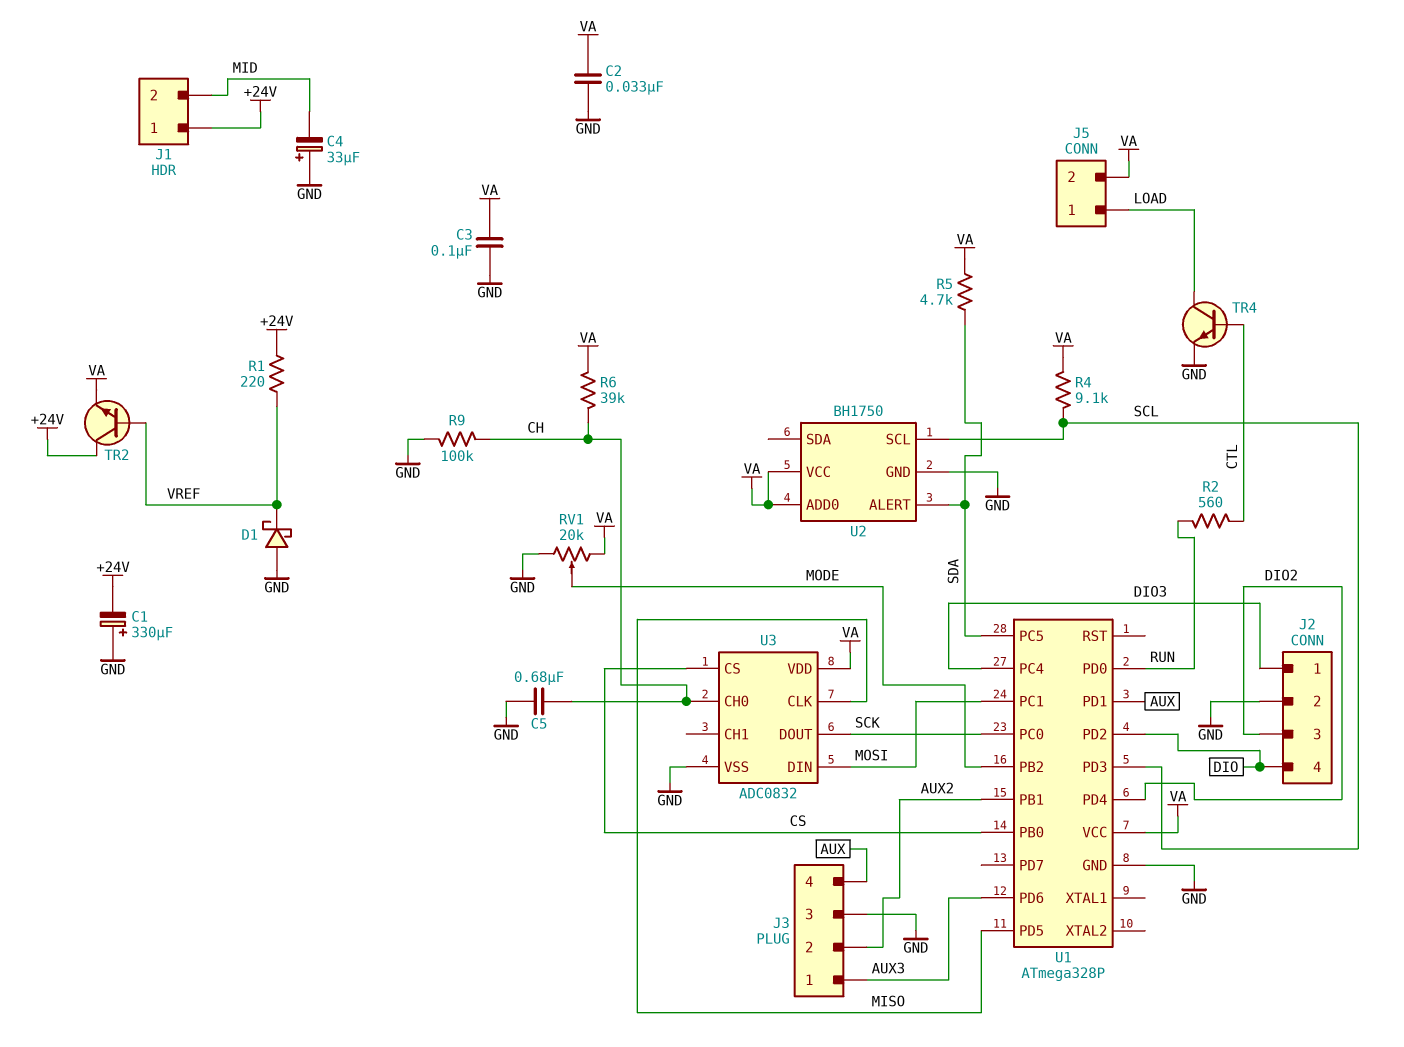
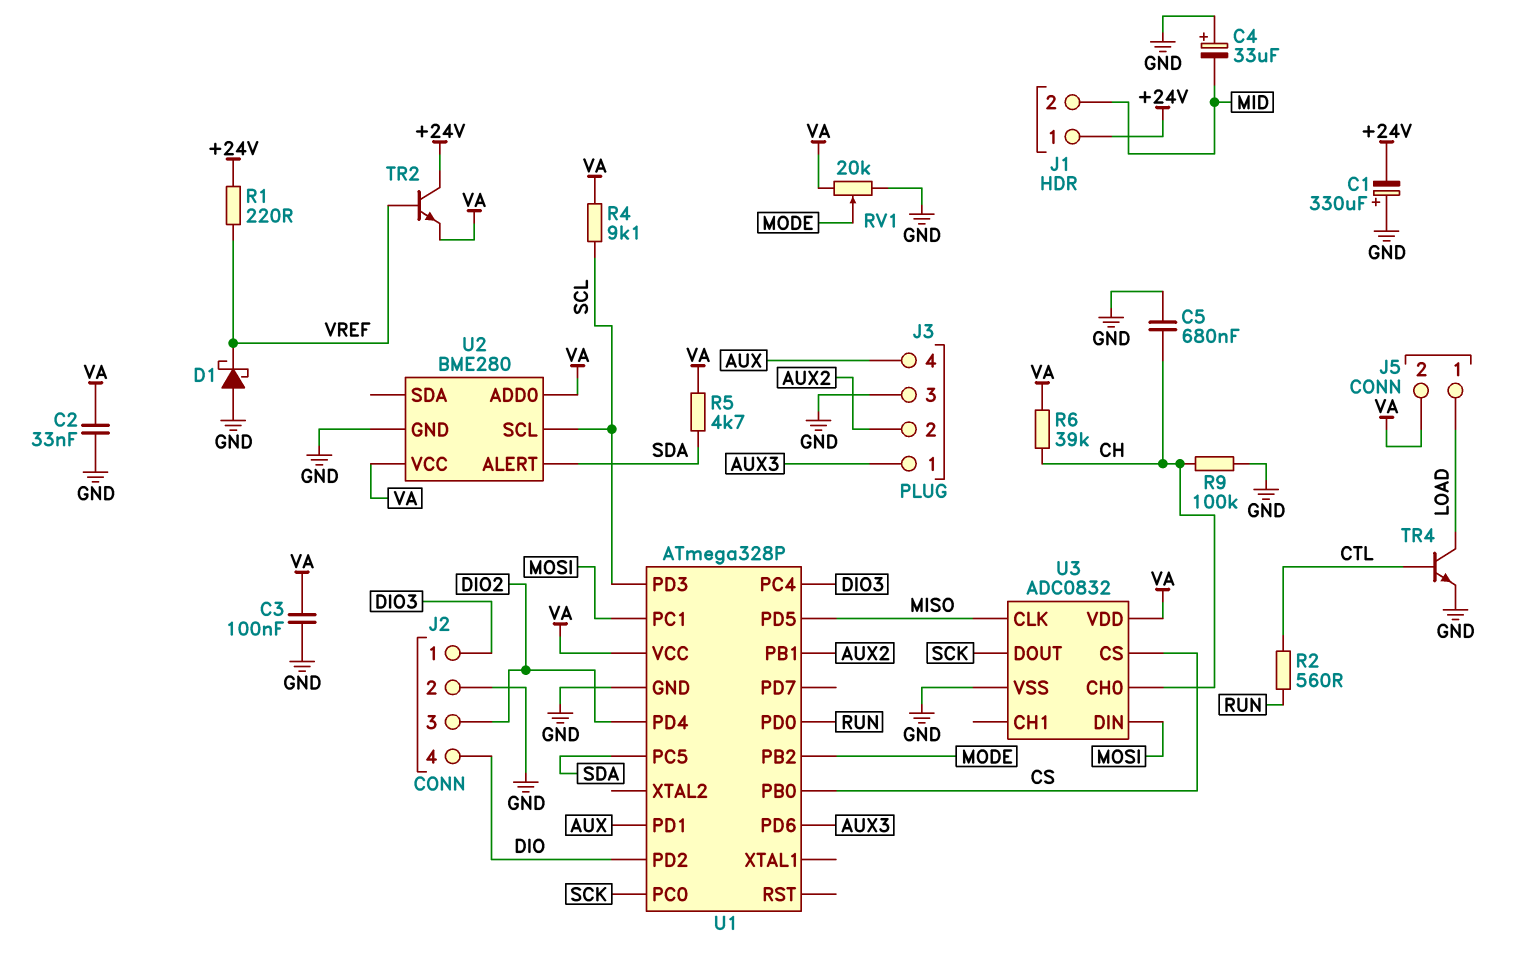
U2: BH1750 -> BME280

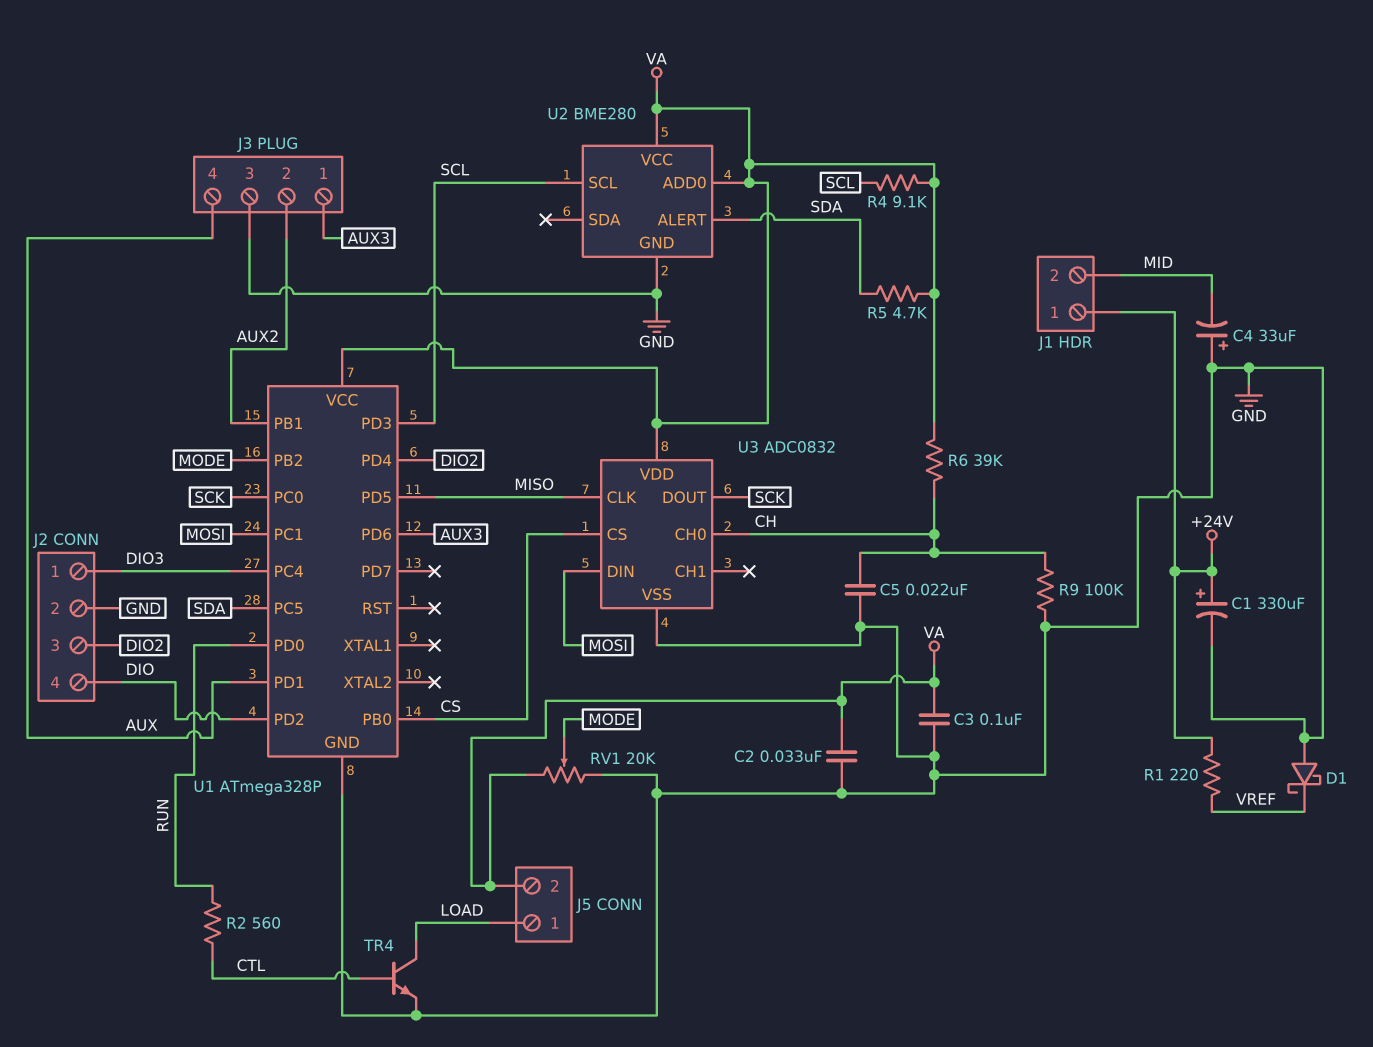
C1: 330uF (plus GND, minus +24V) -> 330uF (plus +24V, minus GND)
C5: 680nF (CH, GND) -> 22nF (CH, GND)
TR2: NPN (B VREF, C +24V, E VA) -> none

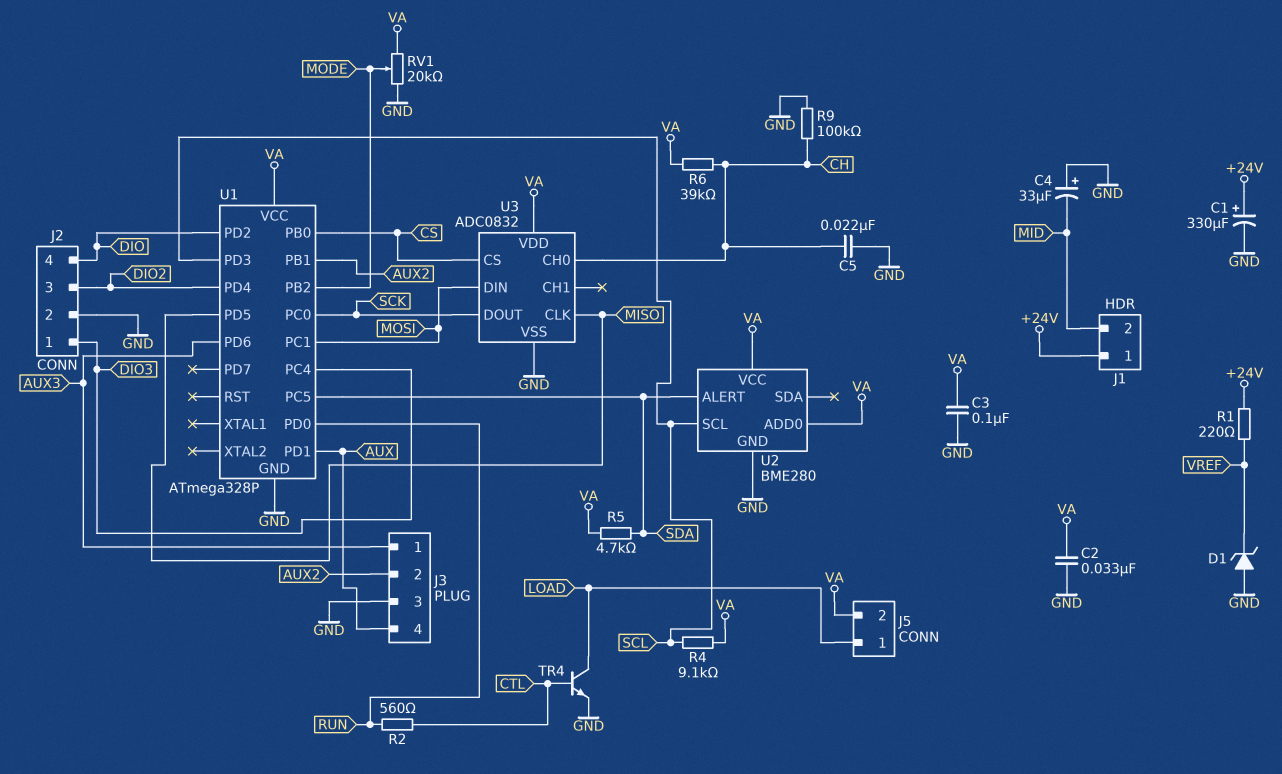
D1: schottky (A GND, K VREF) -> zener (A GND, K VREF)

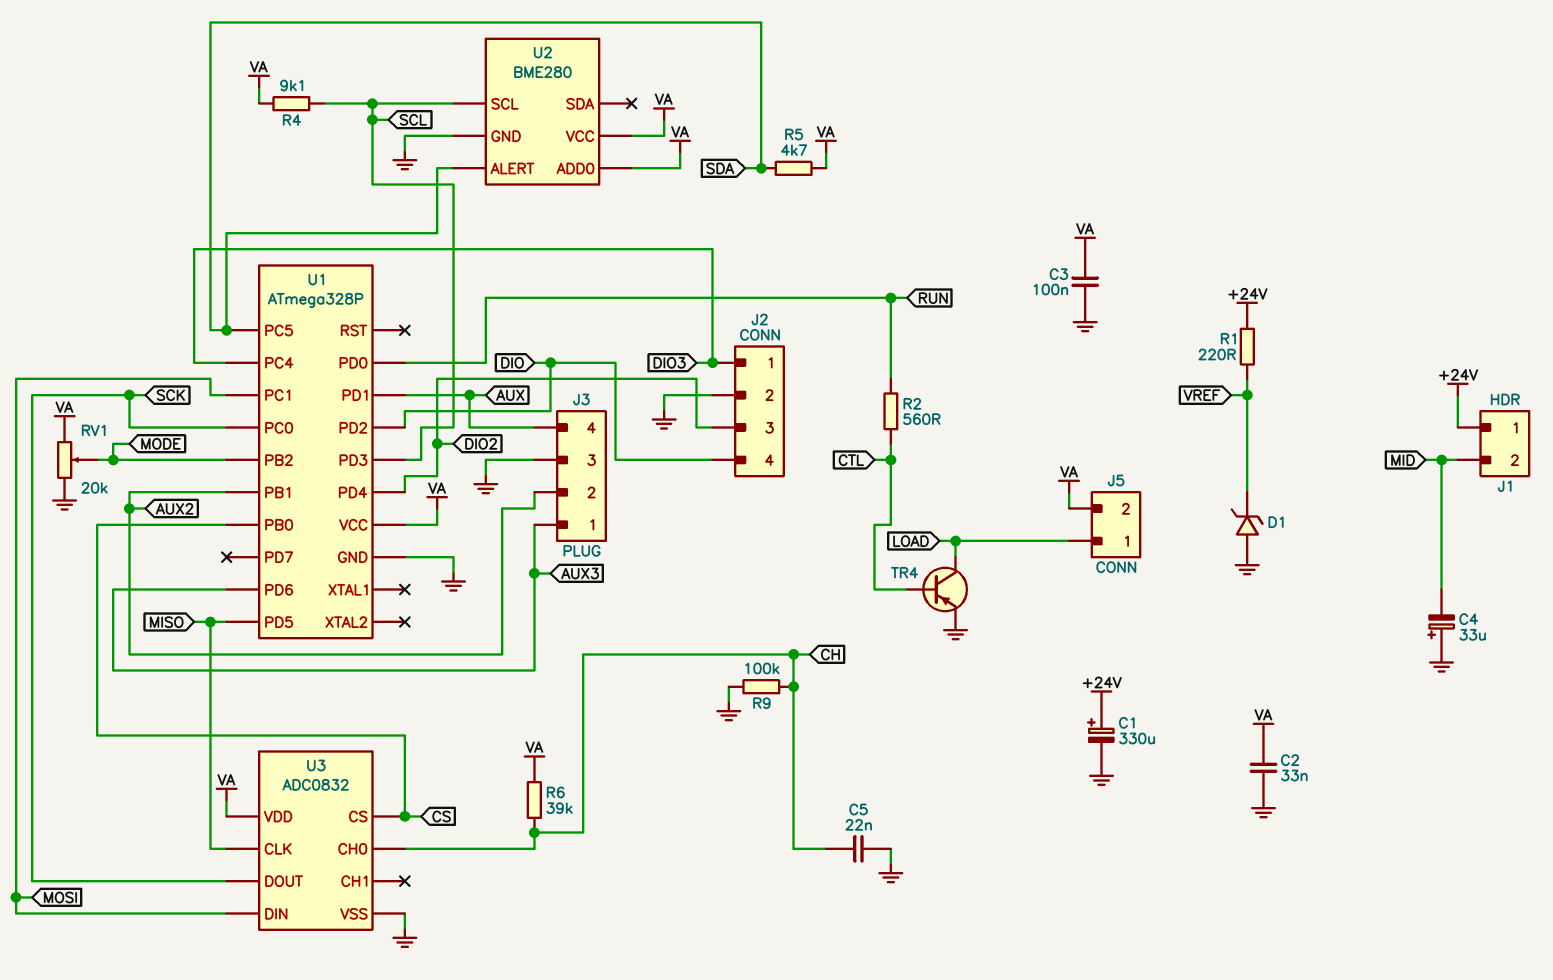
TR4: NPN (B CTL, C LOAD, E GND) -> PNP (B CTL, C LOAD, E GND)

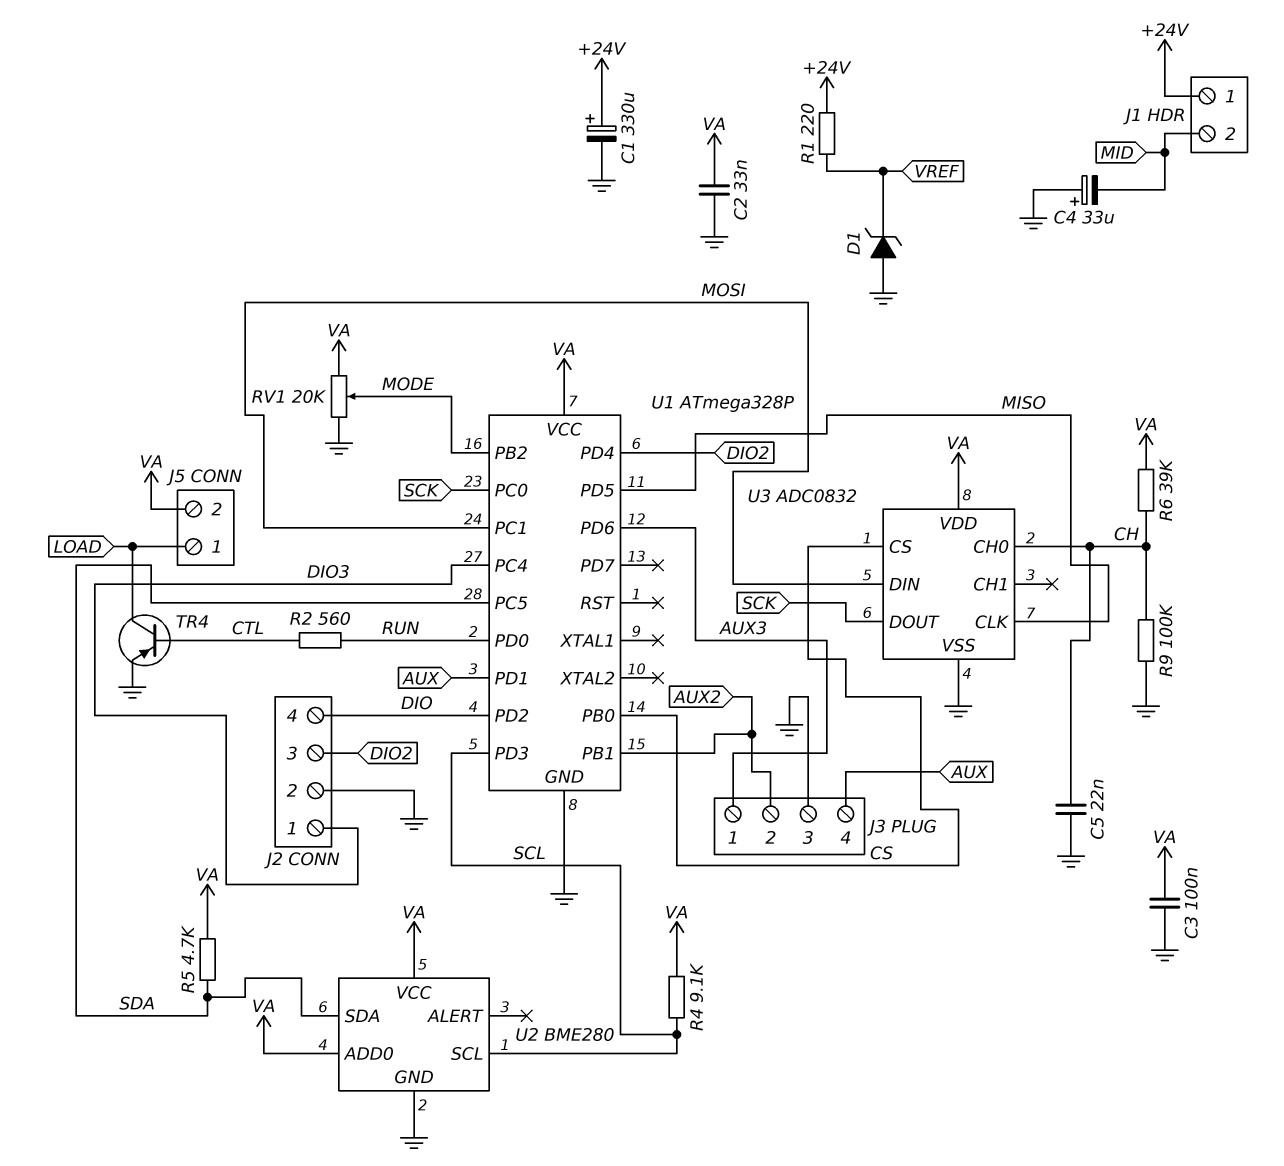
U2 pin ALERT: SDA -> none
U2 pin SDA: none -> SDA

